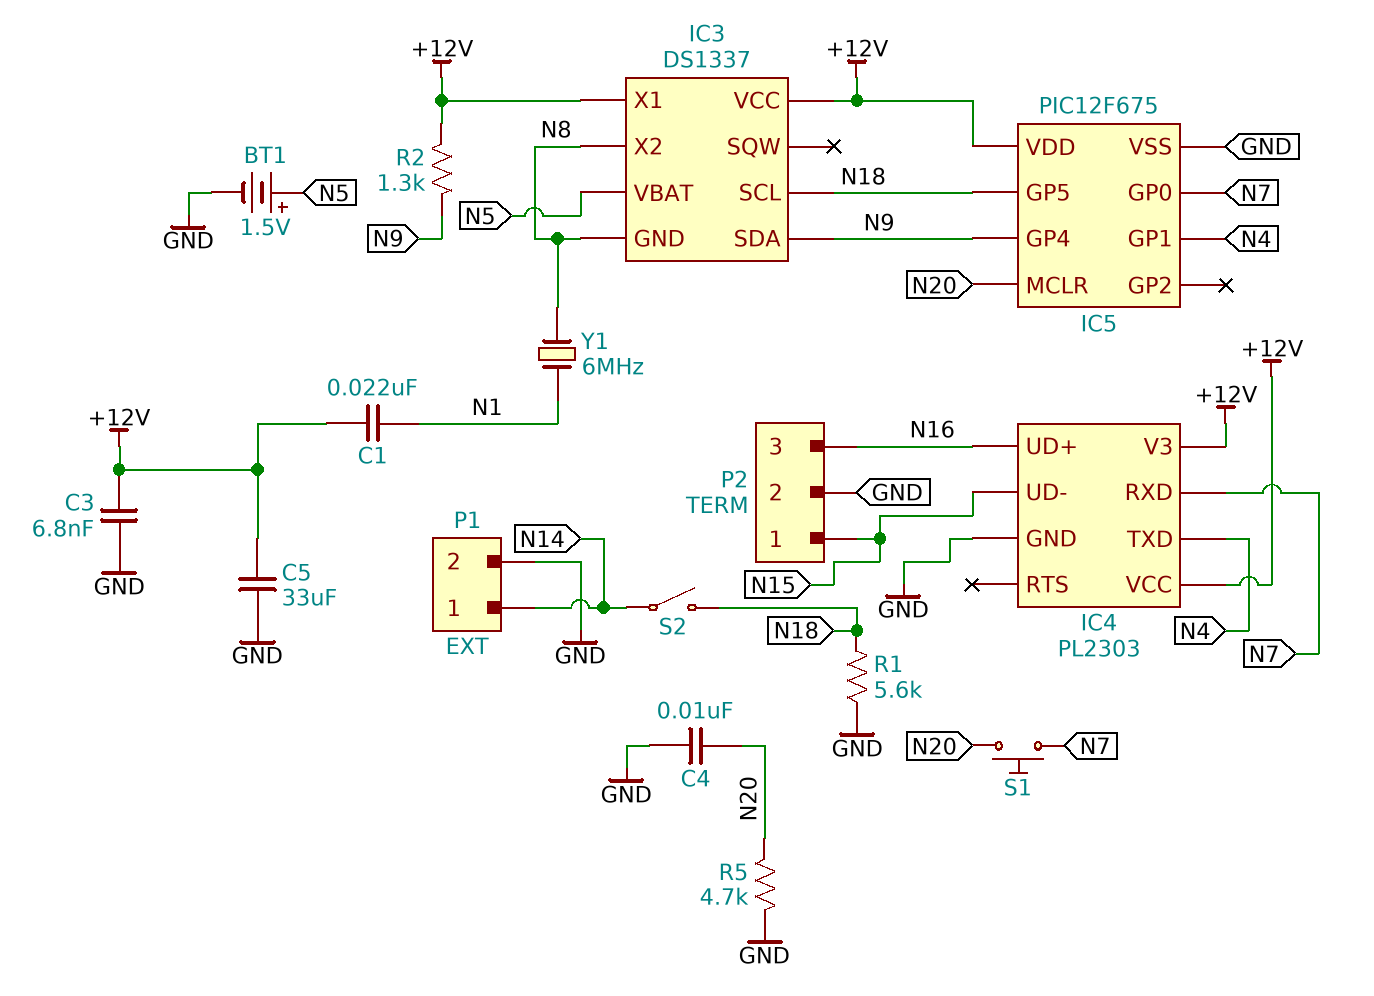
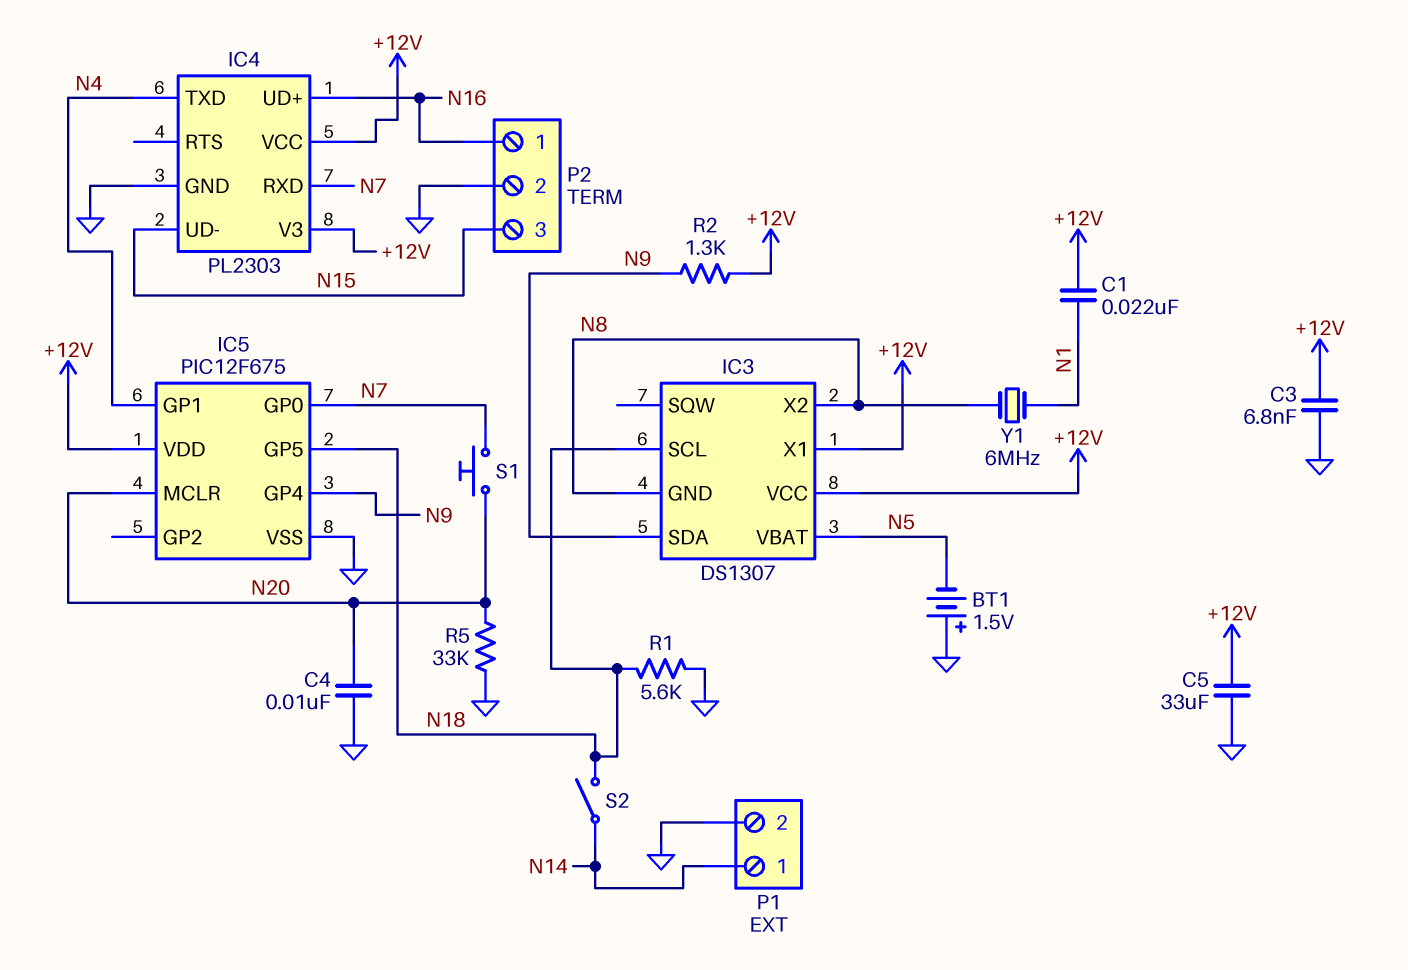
BT1: 1.5V (plus N5, minus GND) -> 1.5V (plus GND, minus N5)
IC3: DS1337 -> DS1307
P2 pin 1: N15 -> N16
P2 pin 3: N16 -> N15
R5: 4.7k (GND, N20) -> 33k (GND, N20)

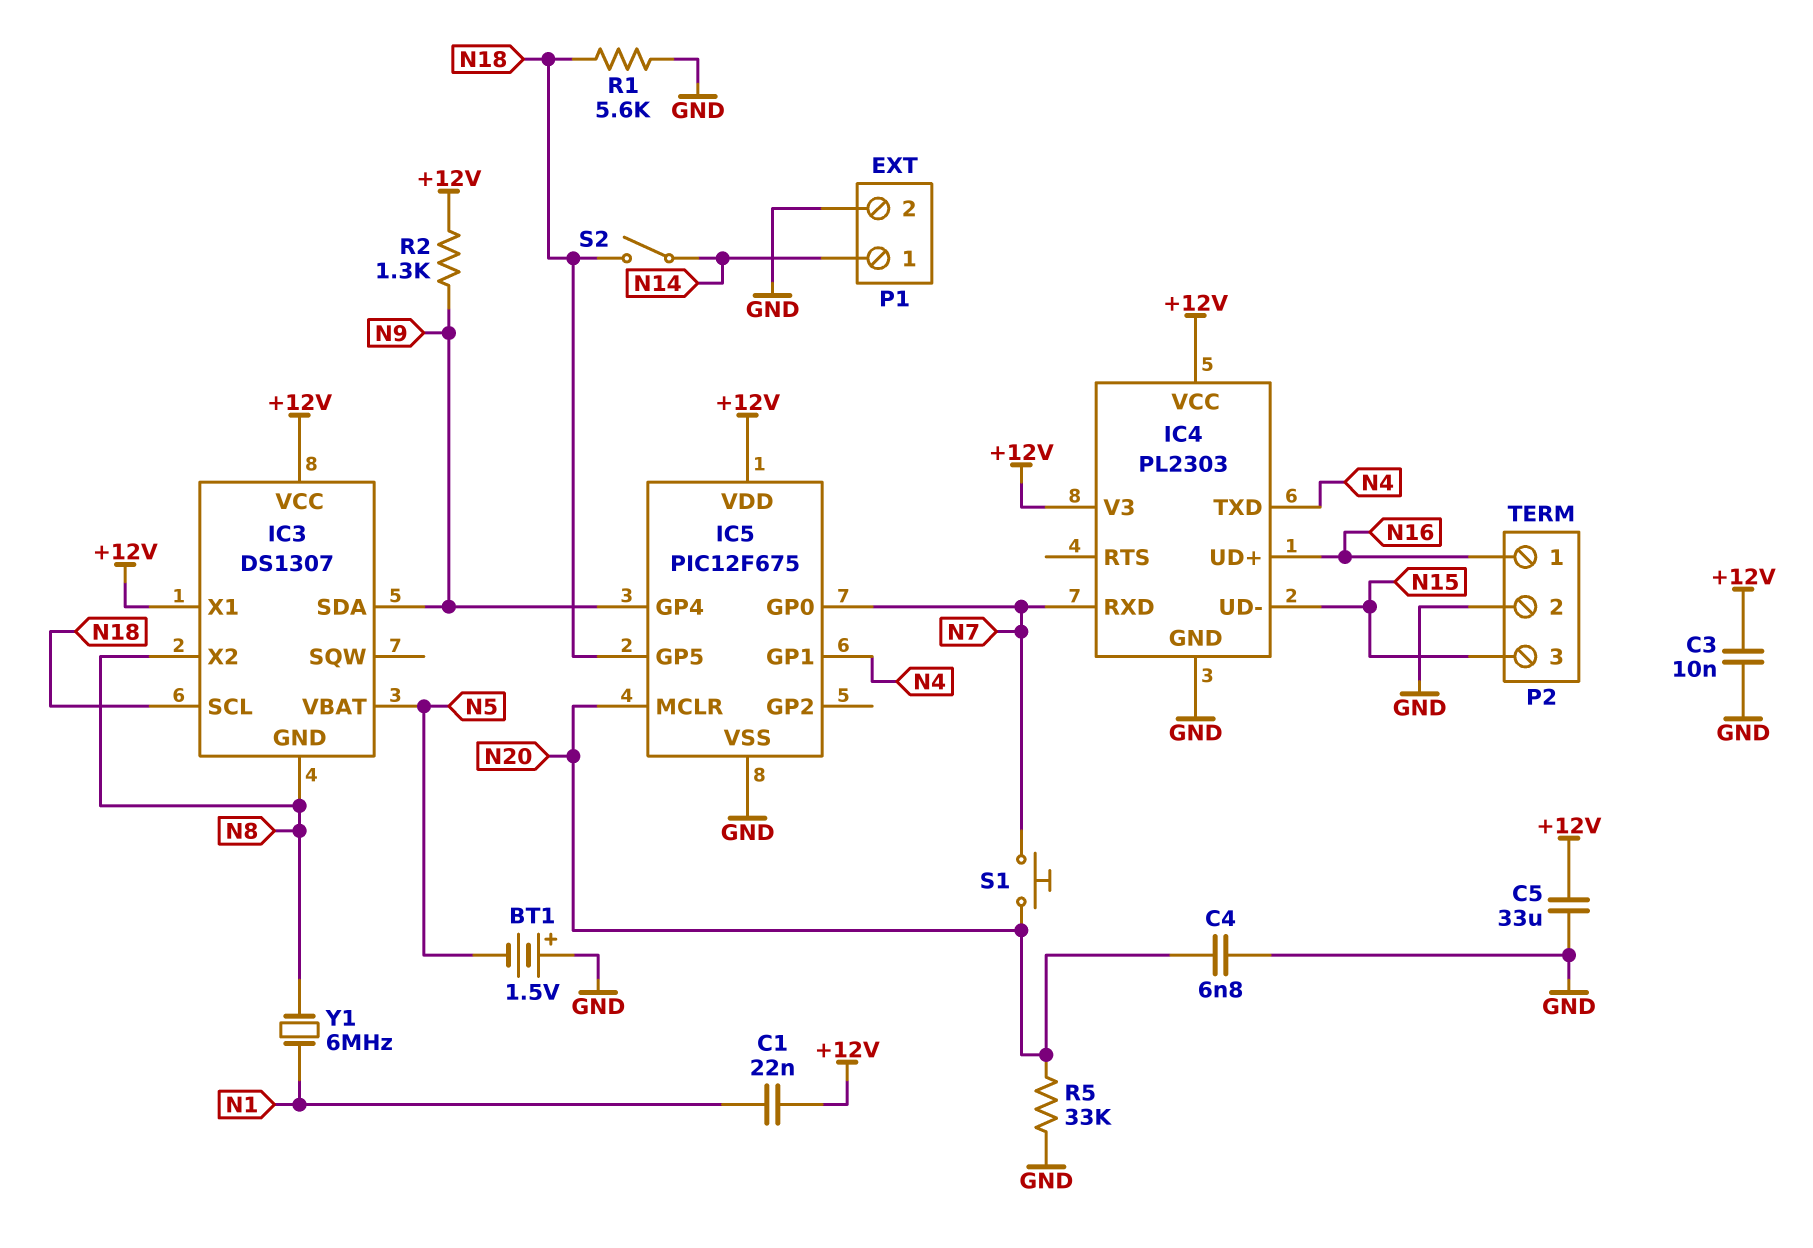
C3: 6.8nF (+12V, GND) -> 10nF (+12V, GND)
C4: 10nF (GND, N20) -> 6.8nF (GND, N20)

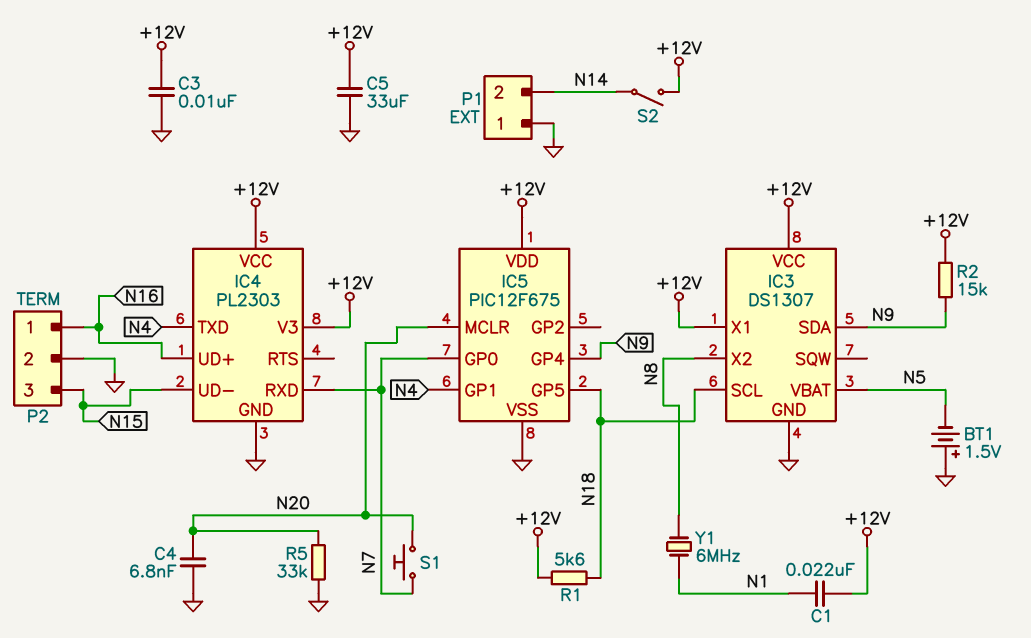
IC3 pin GND: N8 -> GND
P1 pin 1: N14 -> GND
P1 pin 2: GND -> N14
R1: 5.6k (GND, N18) -> 5.6k (+12V, N18)
R2: 1.3k (+12V, N9) -> 15k (+12V, N9)
S2: switch (N14, N18) -> switch (+12V, N14)

